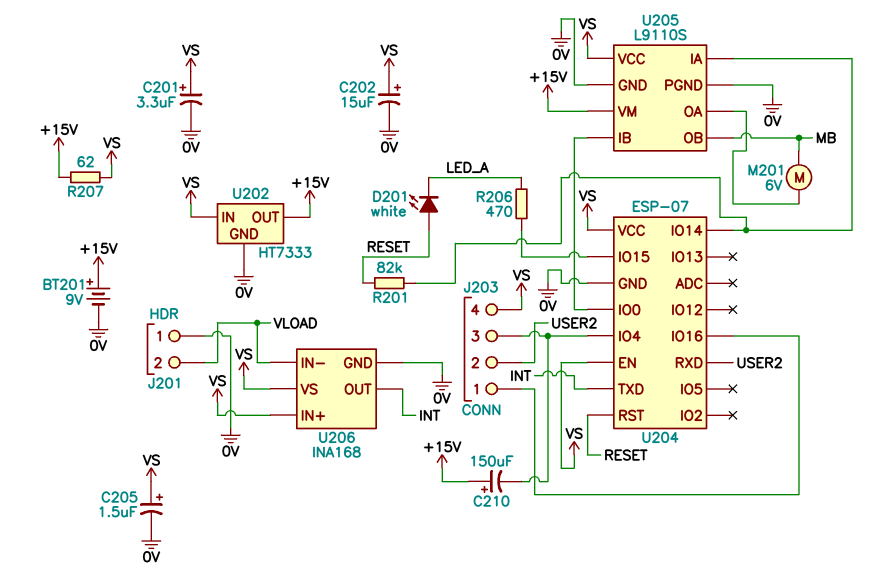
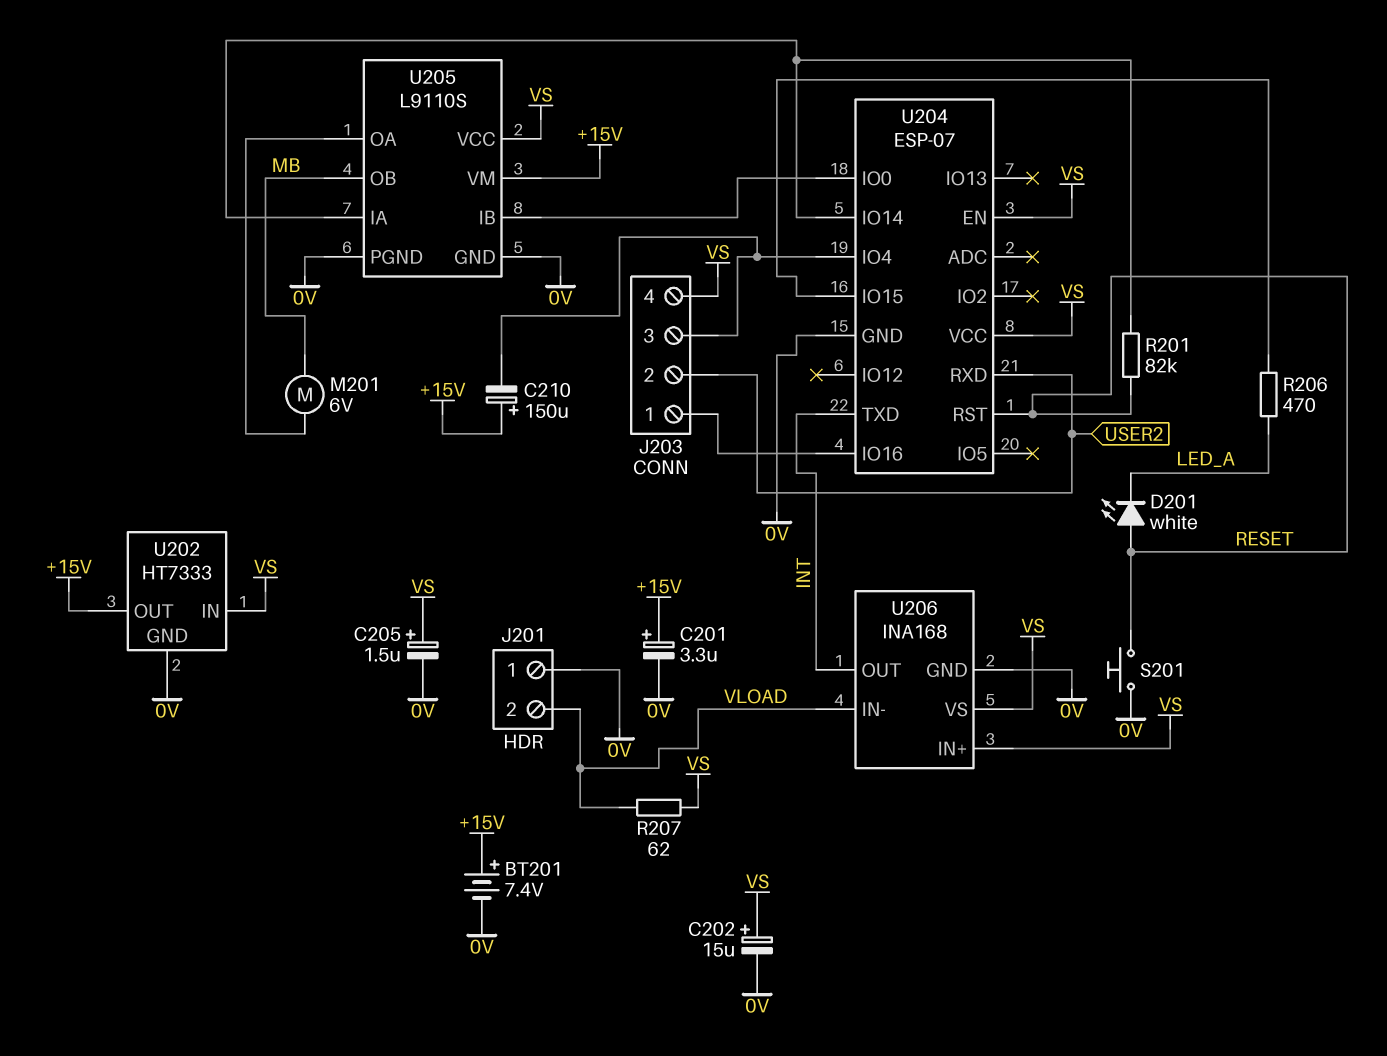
BT201: 9V (plus +15V, minus 0V) -> 7.4V (plus +15V, minus 0V)
C201: 3.3uF (plus VS, minus 0V) -> 3.3uF (plus +15V, minus 0V)
R207: 62 (+15V, VS) -> 62 (VLOAD, VS)
S201: none -> button (0V, RESET)

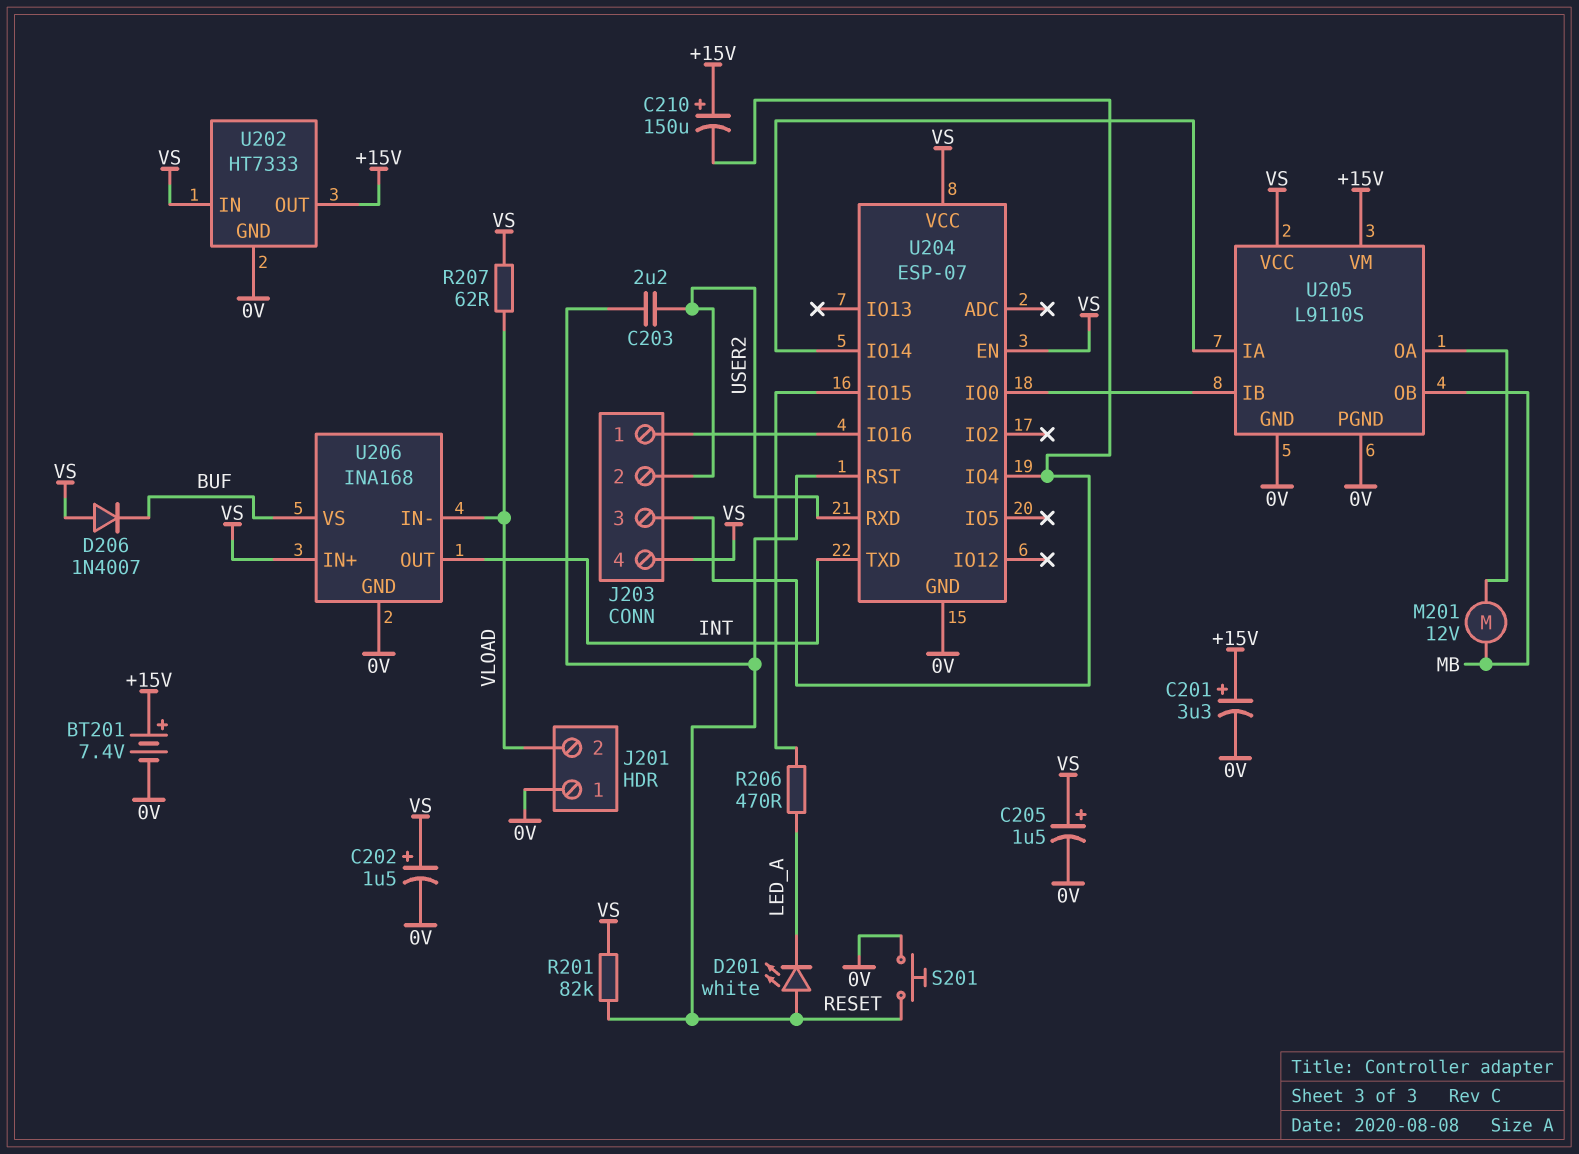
C202: 15uF (plus VS, minus 0V) -> 1.5uF (plus VS, minus 0V)
C203: none -> 2.2uF (RESET, USER2)
D206: none -> diode 1N4007 (A VS, K BUF)
M201: motor 6V (MB, U205/OA) -> motor 12V (MB, U205/OA)
R201: 82k (RESET, U204/IO14) -> 82k (RESET, VS)
U206 pin VS: VS -> BUF

